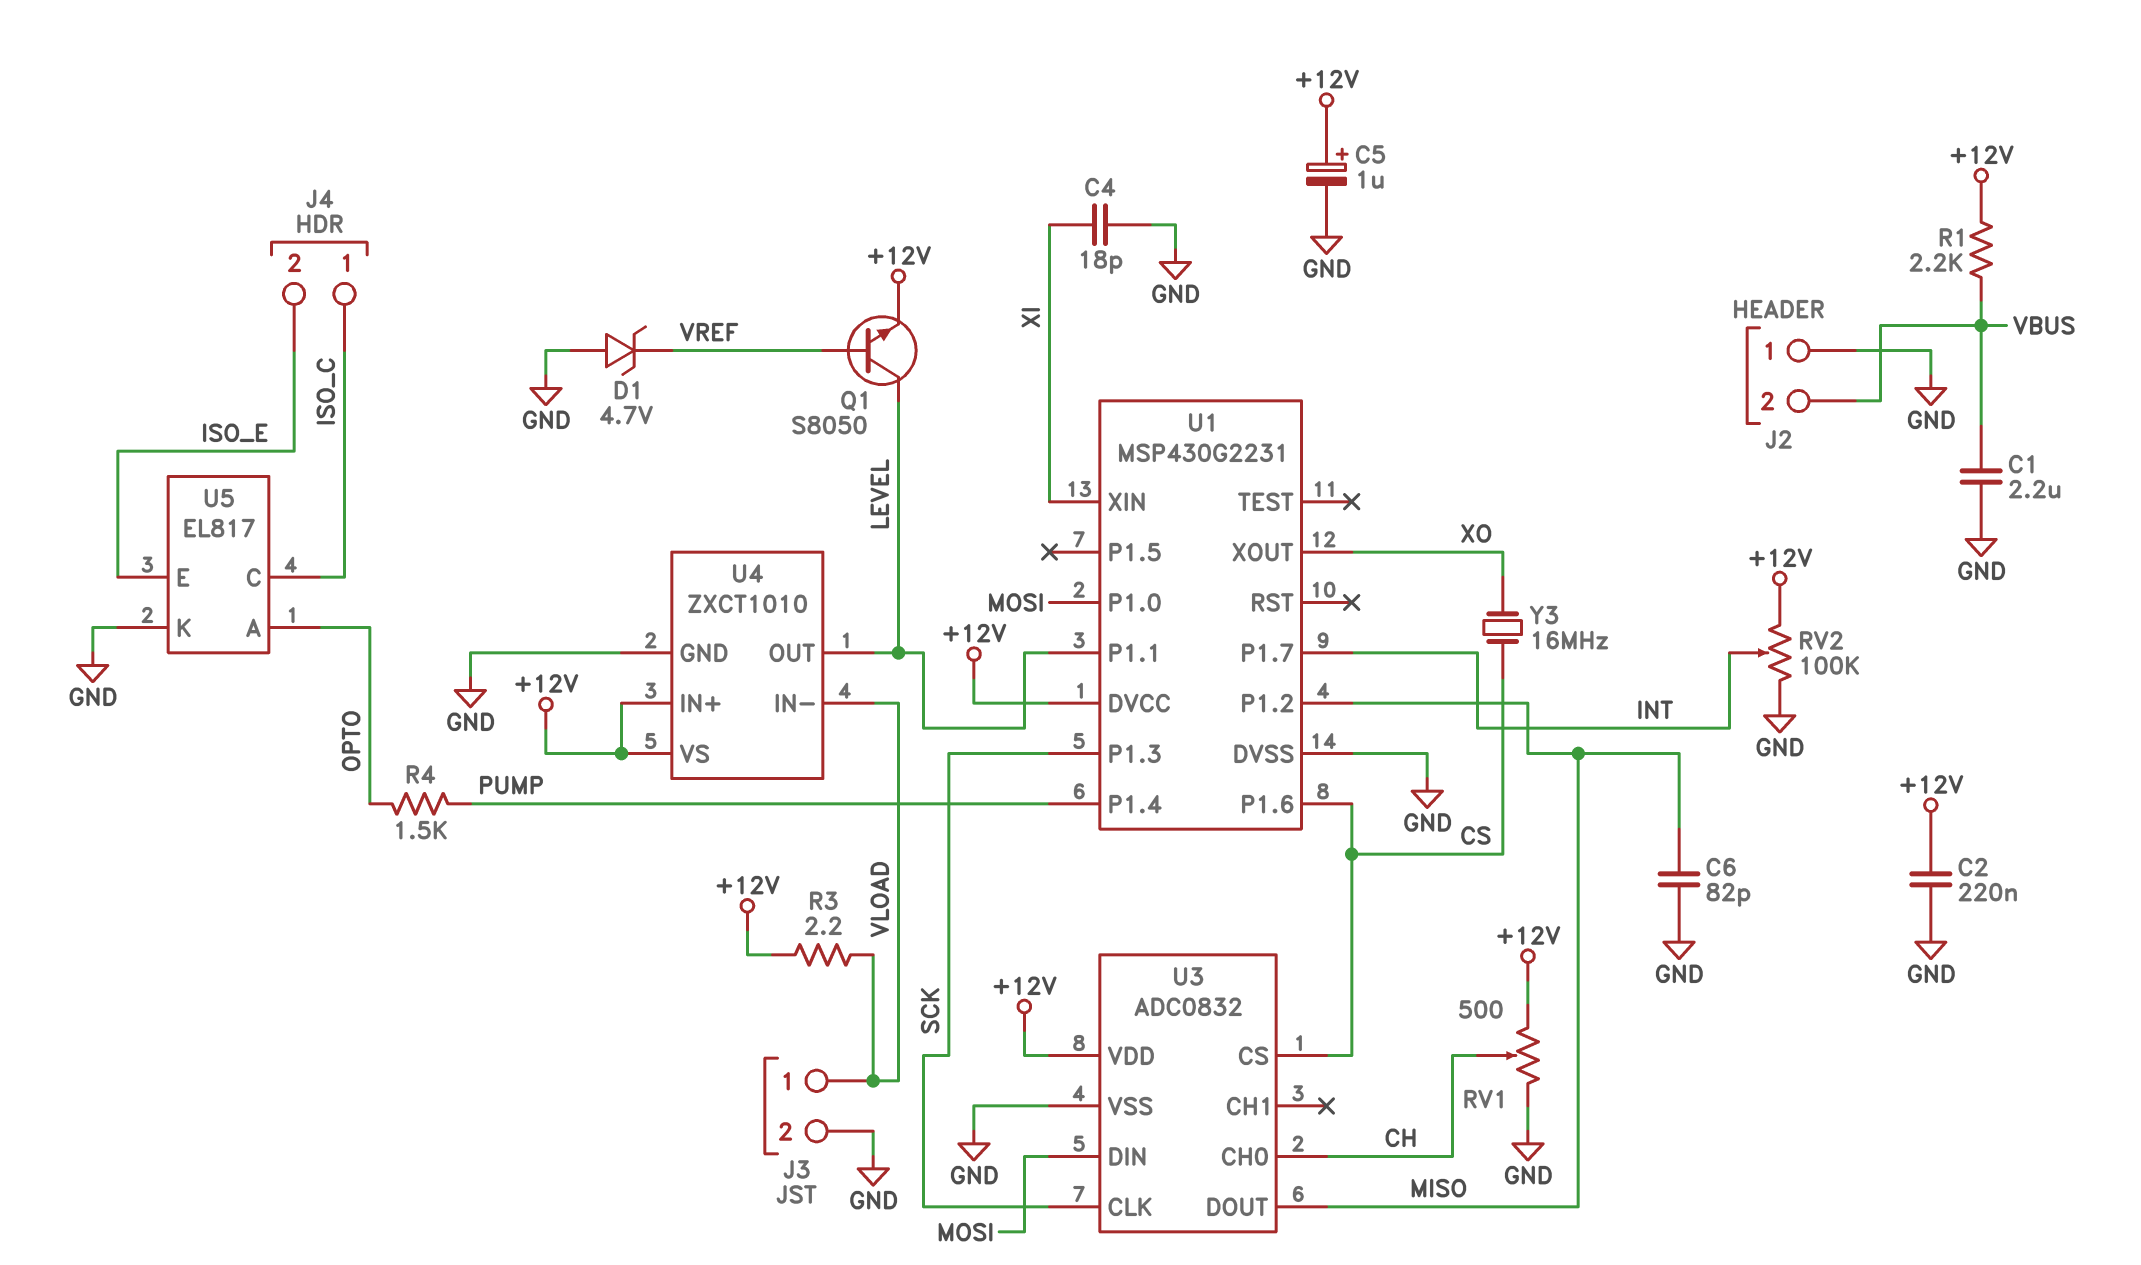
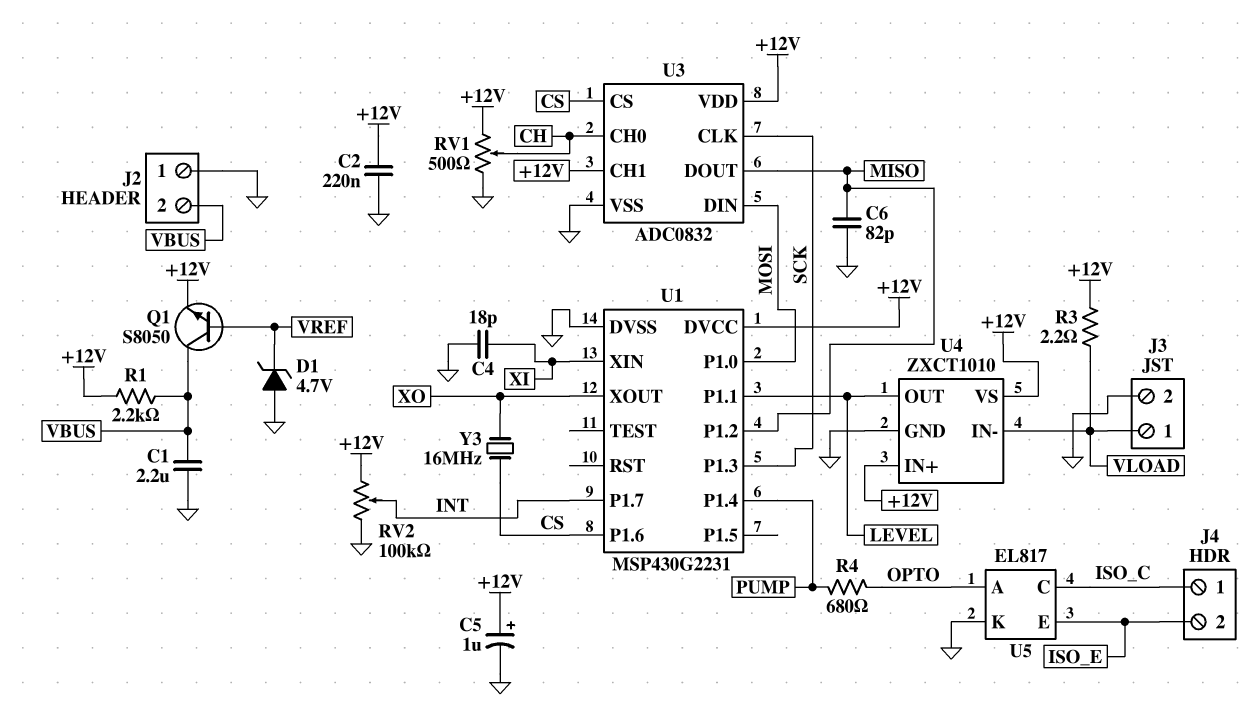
Q1: NPN S8050 (B VREF, C LEVEL, E +12V) -> NPN S8050 (B VREF, C VBUS, E +12V)
R4: 1.5k (OPTO, PUMP) -> 680 (OPTO, PUMP)
U3 pin CH1: none -> +12V

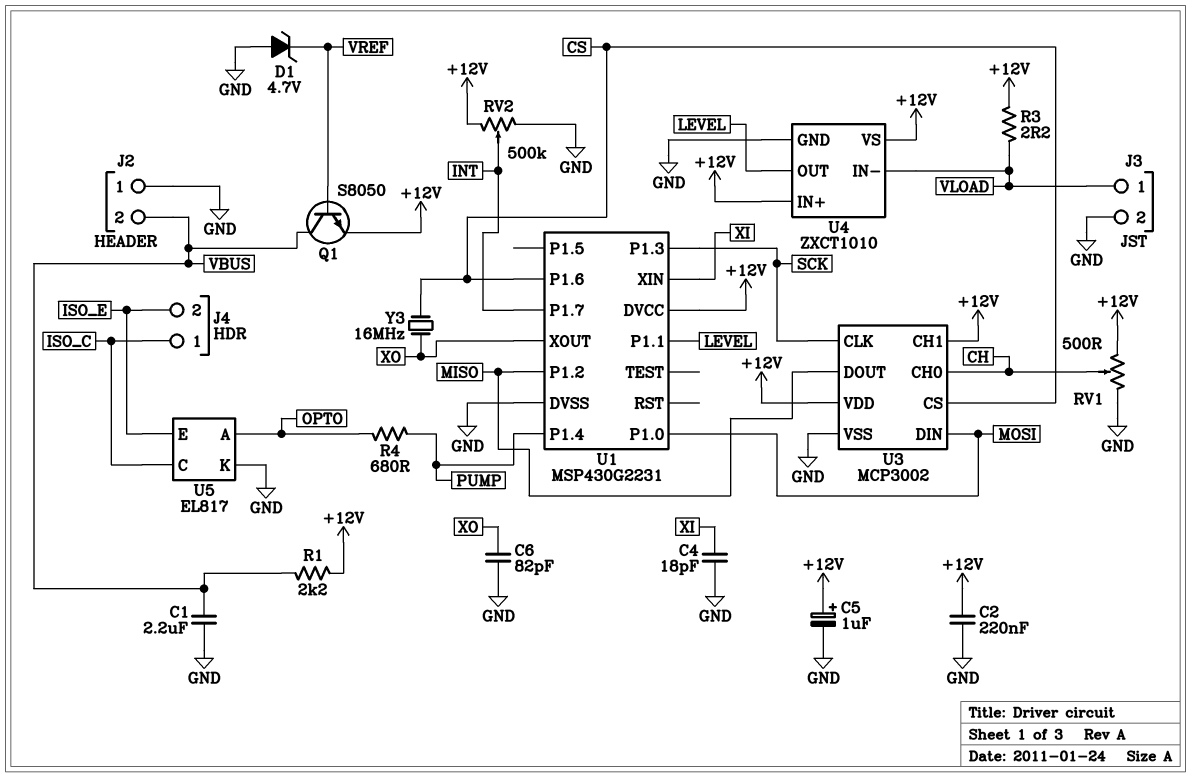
C6: 82pF (GND, MISO) -> 82pF (GND, XO)
RV2: 100k (+12V, GND, wiper INT) -> 500k (+12V, GND, wiper INT)
U3: ADC0832 -> MCP3002

